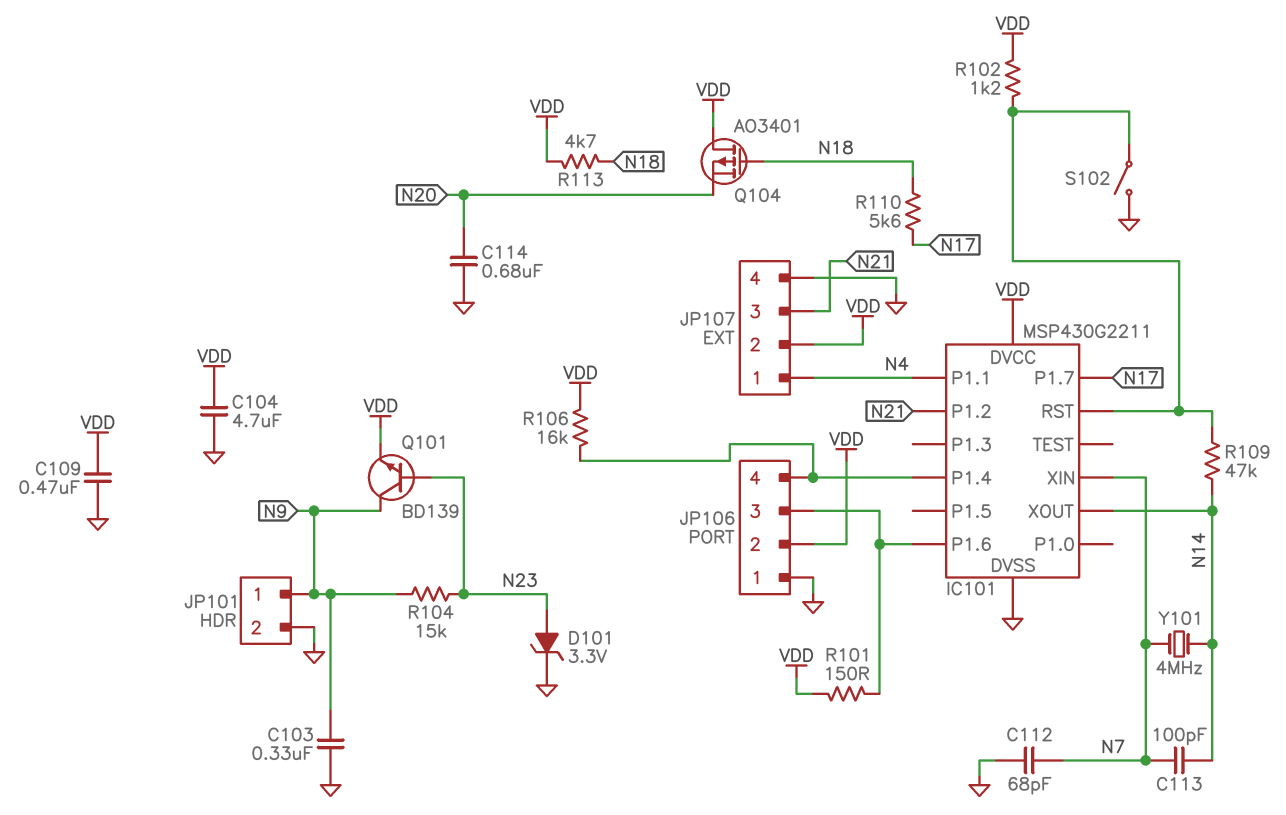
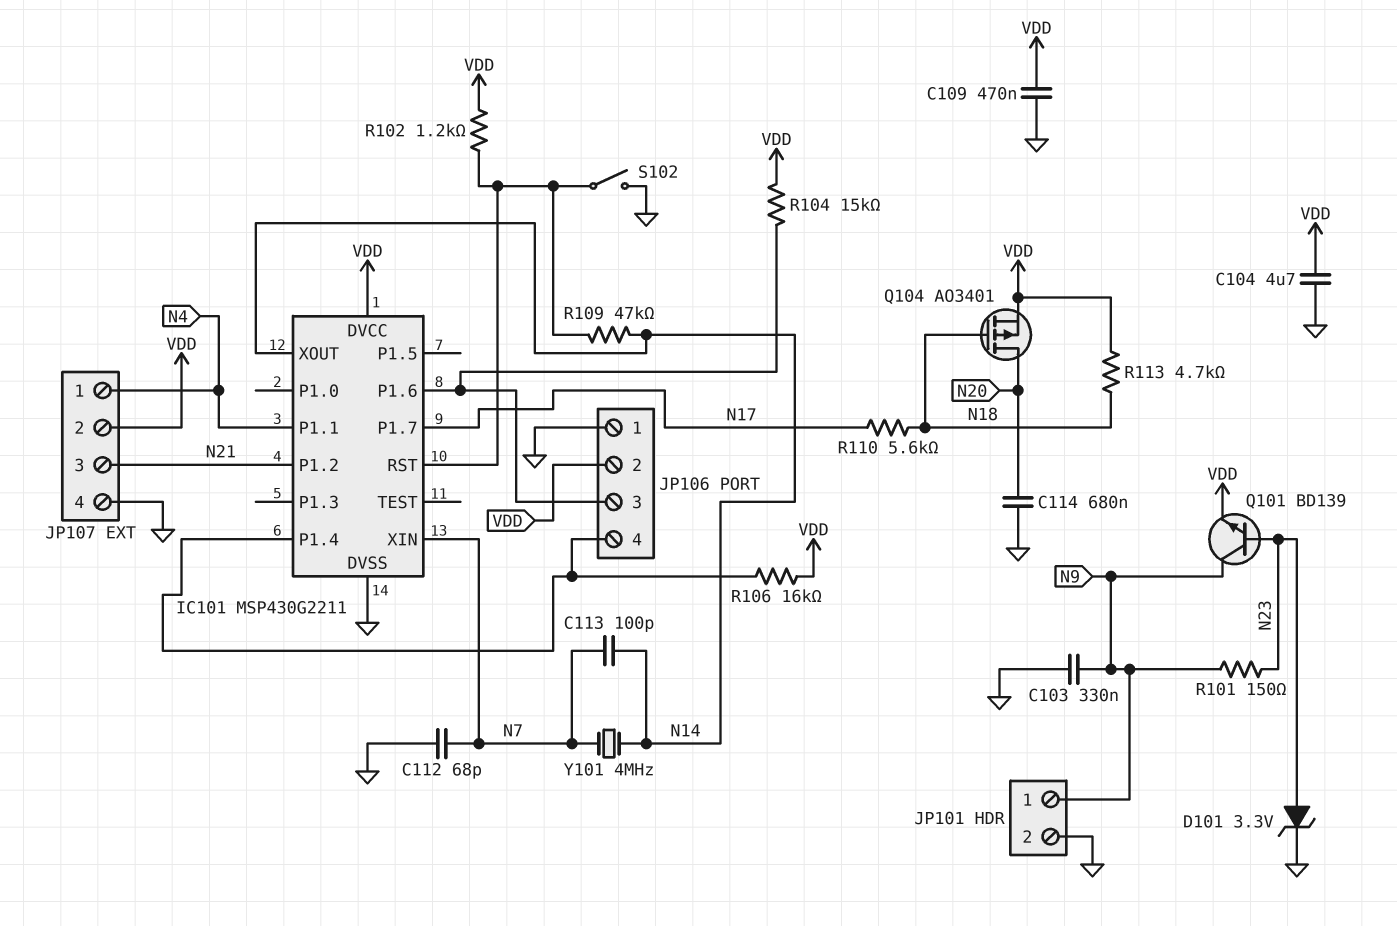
Q104: PMOS AO3401 (G N18, D VDD, S N20) -> PMOS AO3401 (G N18, D N20, S VDD)
R101: 150 (IC101/P1.6, VDD) -> 150 (N9, N23)
R104: 15k (N9, N23) -> 15k (IC101/P1.6, VDD)

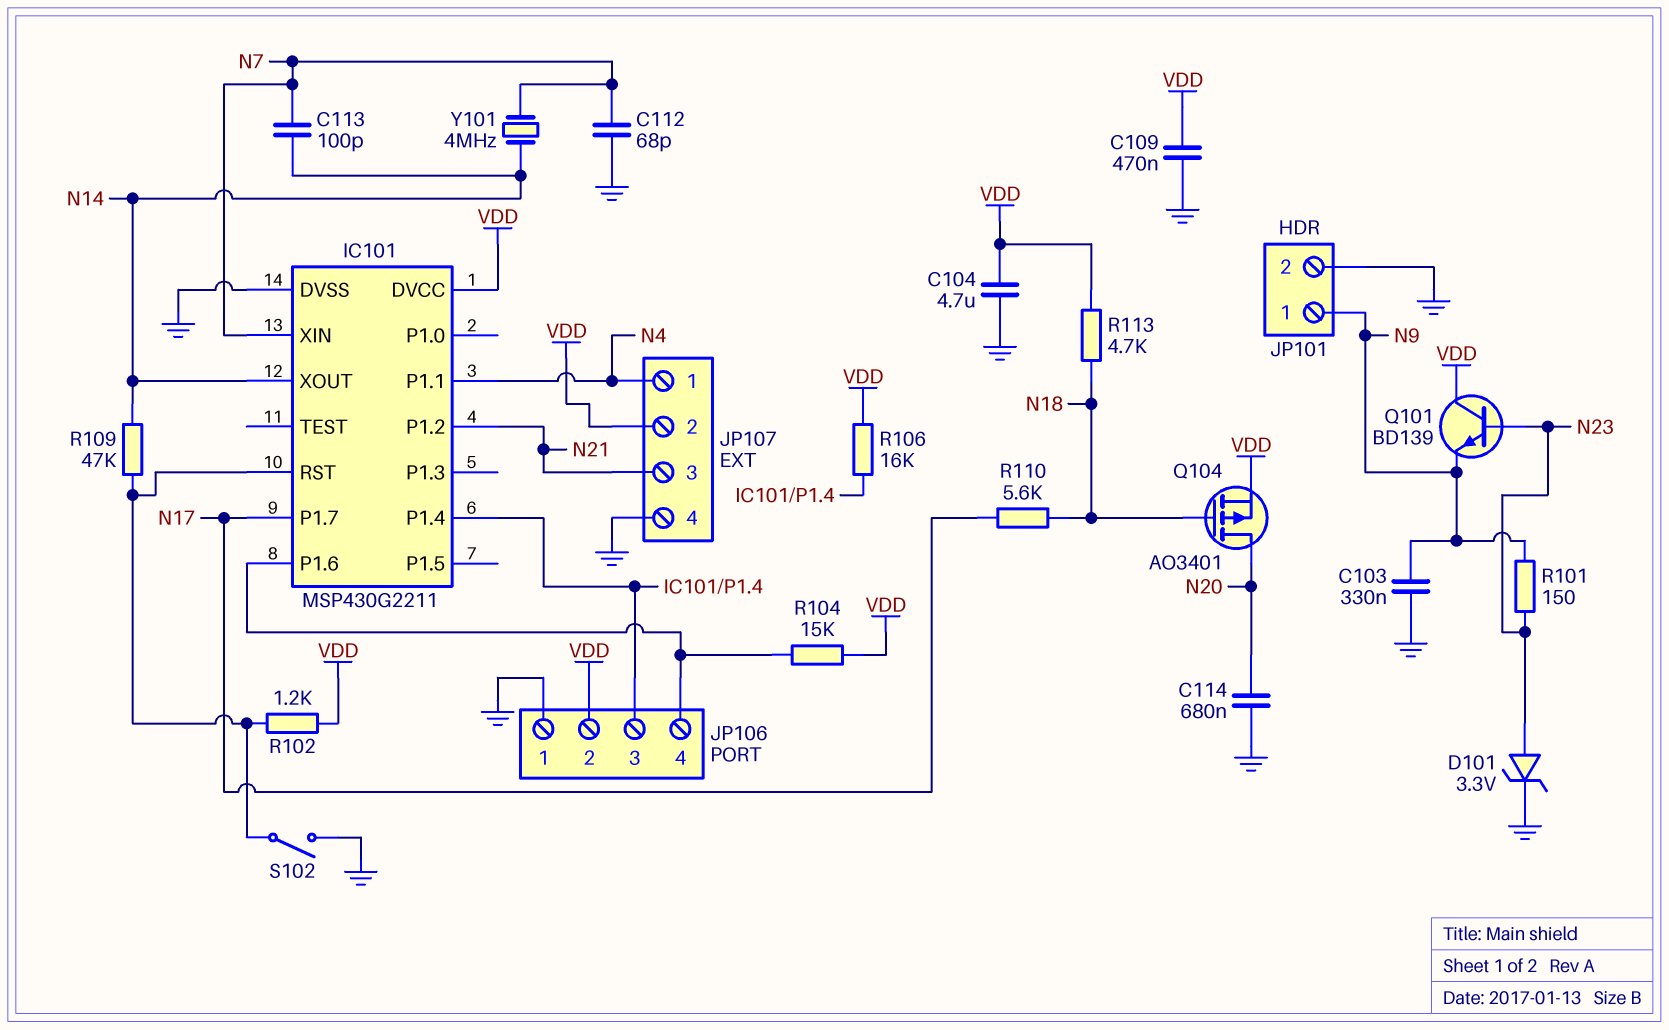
JP106 pin 3: IC101/P1.6 -> IC101/P1.4
JP106 pin 4: IC101/P1.4 -> IC101/P1.6
Q101: NPN BD139 (B N23, C N9, E VDD) -> NPN BD139 (B N23, C VDD, E N9)

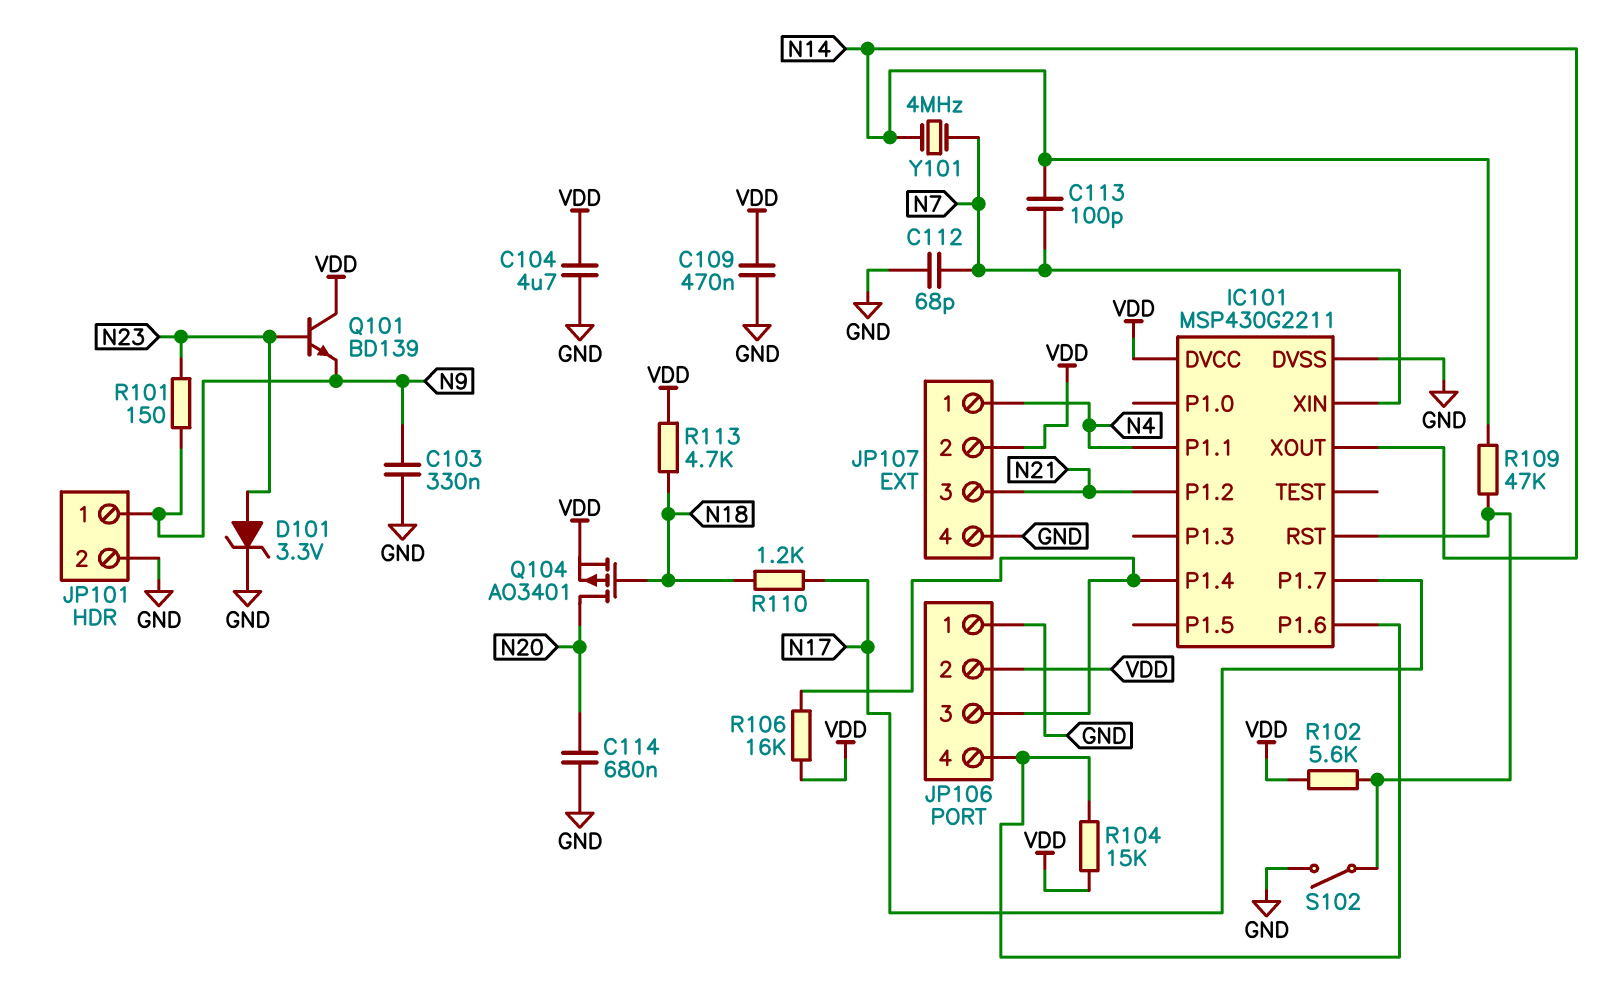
R102: 1.2k (IC101/RST, VDD) -> 5.6k (IC101/RST, VDD)
R110: 5.6k (N17, N18) -> 1.2k (N17, N18)

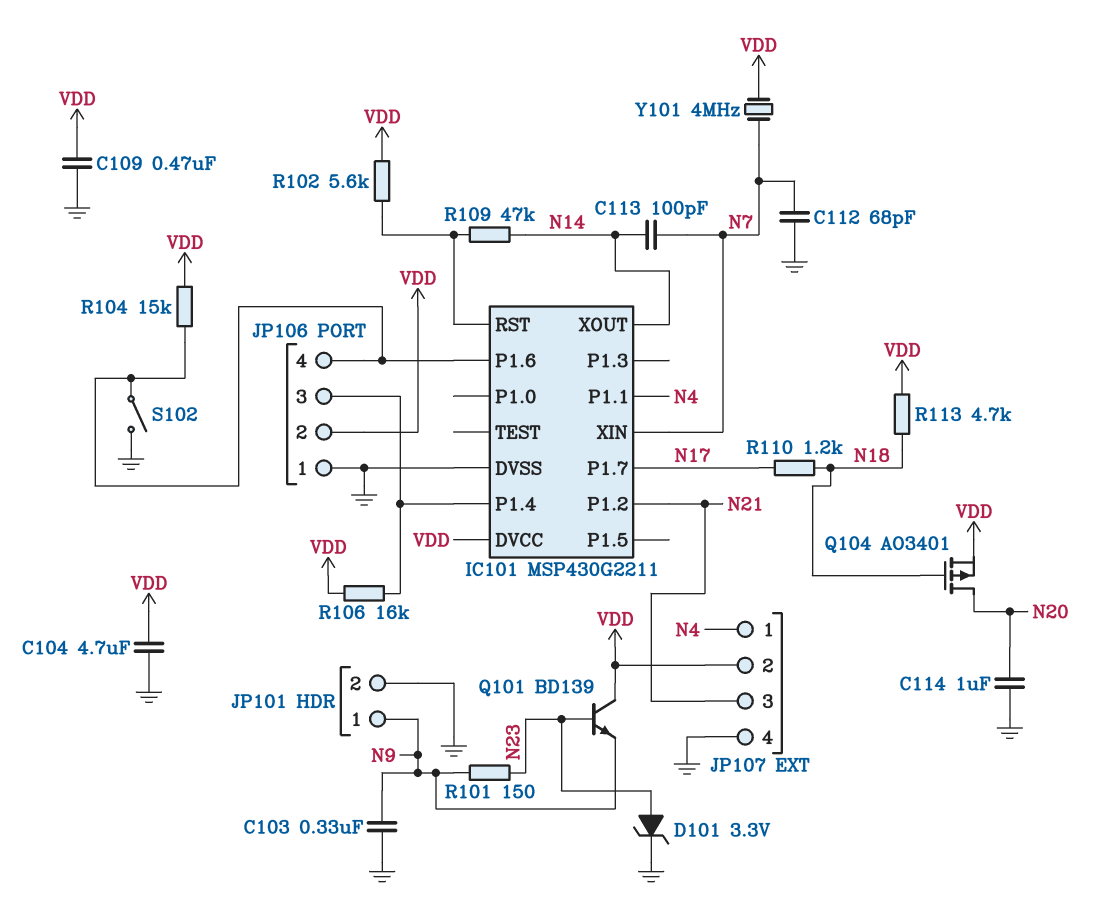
C114: 680nF (GND, N20) -> 1uF (GND, N20)
S102: switch (GND, IC101/RST) -> switch (GND, IC101/P1.6)
Y101: 4MHz (N7, N14) -> 4MHz (N7, VDD)

